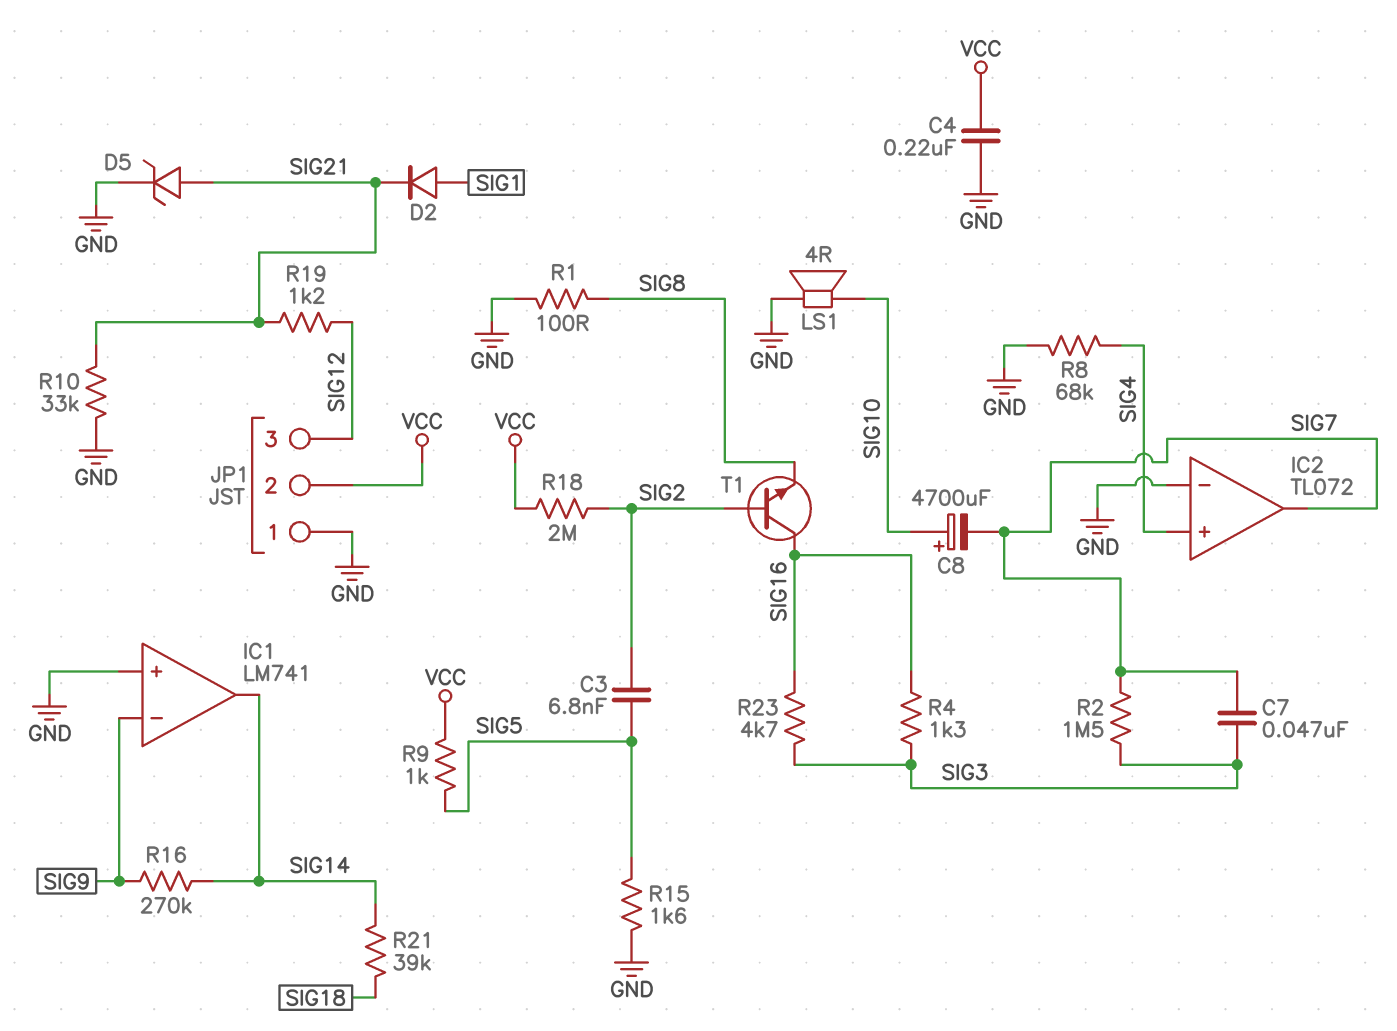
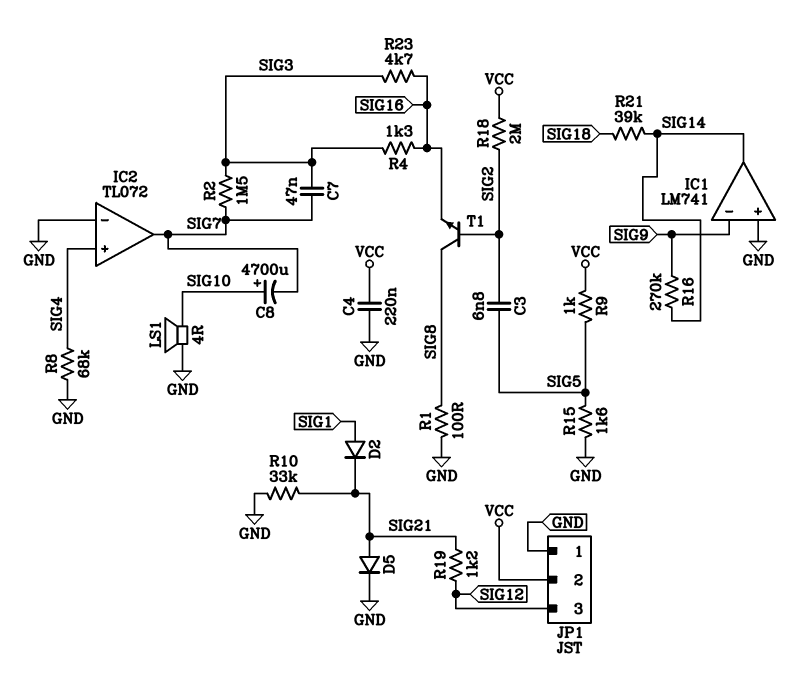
D5: zener (A SIG21, K GND) -> diode (A SIG21, K GND)
T1: NPN (B SIG2, C SIG16, E SIG8) -> NPN (B SIG2, C SIG8, E SIG16)

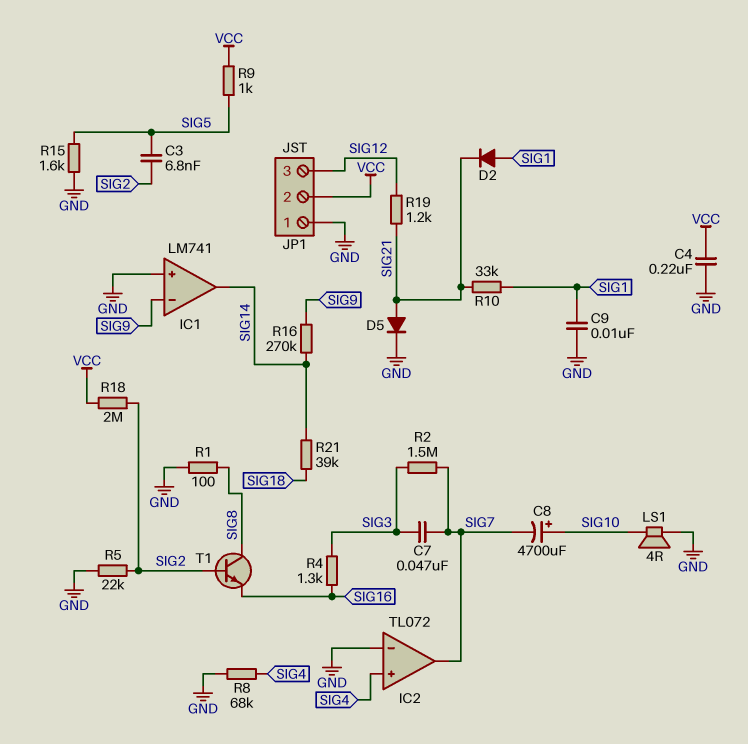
C9: none -> 10nF (GND, SIG1)
R5: none -> 22k (GND, SIG2)
R10: 33k (GND, SIG21) -> 33k (SIG1, SIG21)
R23: 4.7k (SIG3, SIG16) -> none

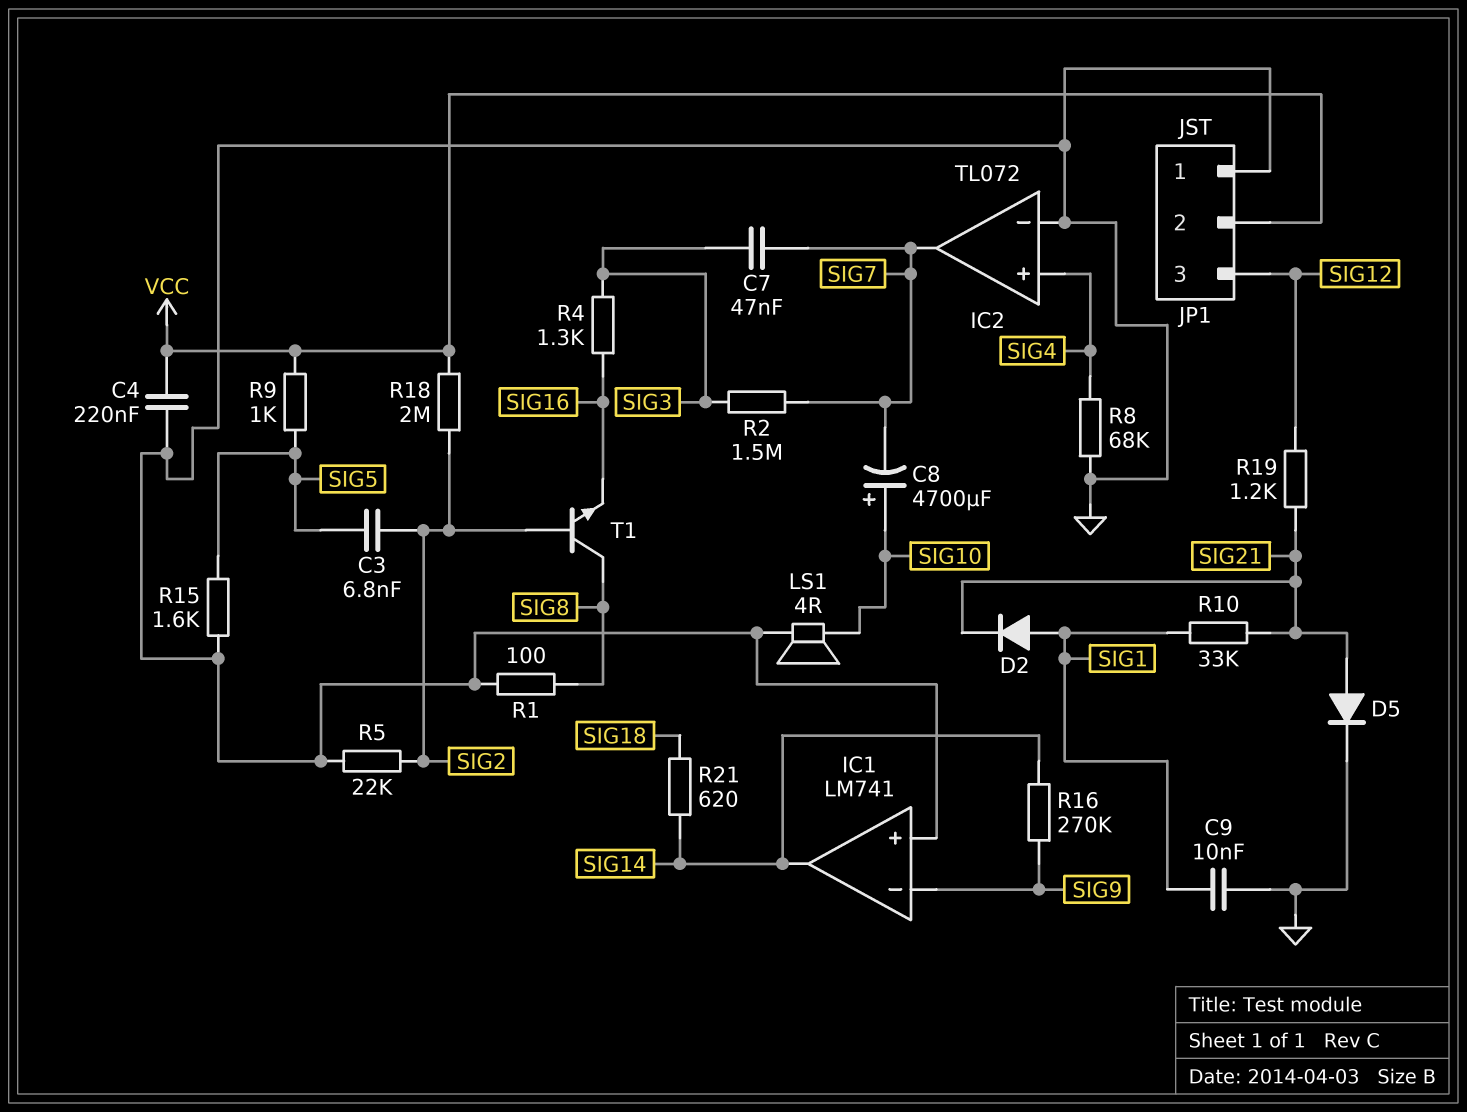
R21: 39k (SIG14, SIG18) -> 620 (SIG14, SIG18)

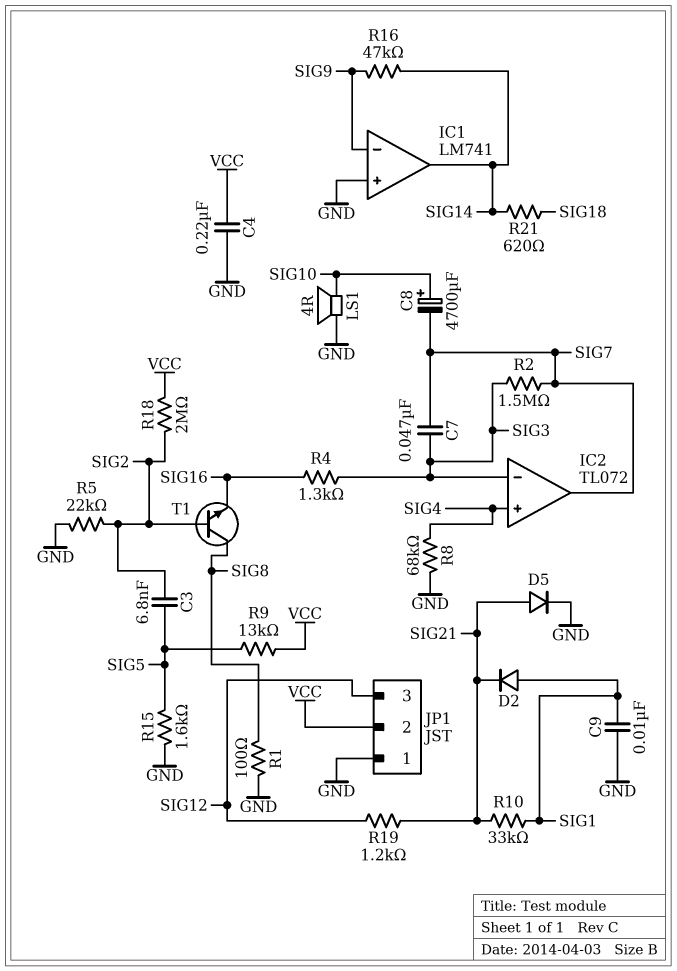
IC2 pin in-: GND -> SIG3
R9: 1k (SIG5, VCC) -> 13k (SIG5, VCC)
R16: 270k (SIG9, SIG14) -> 47k (SIG9, SIG14)

